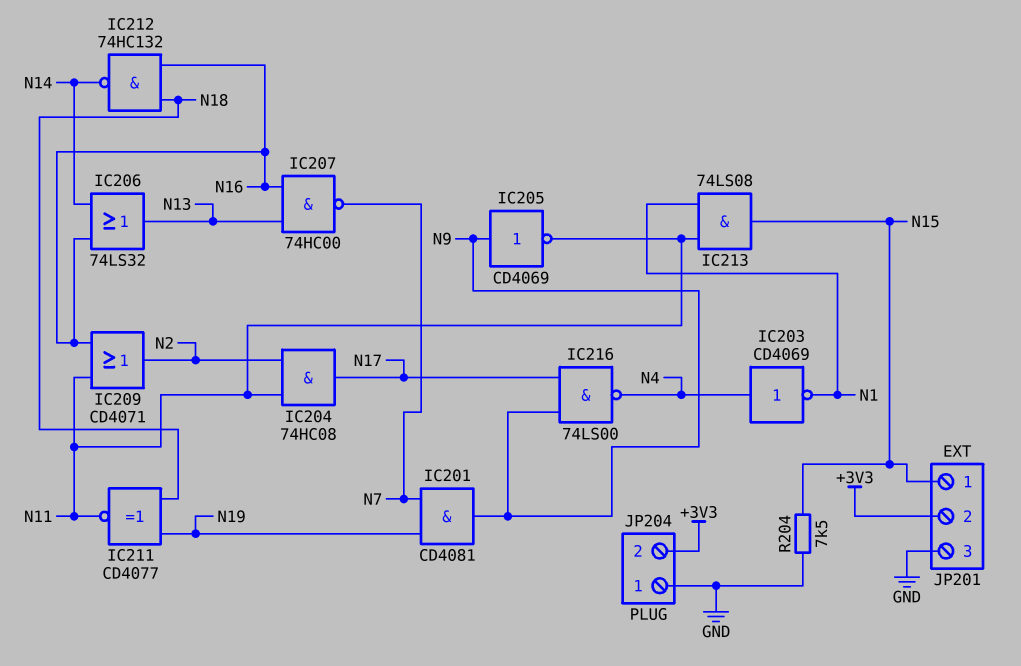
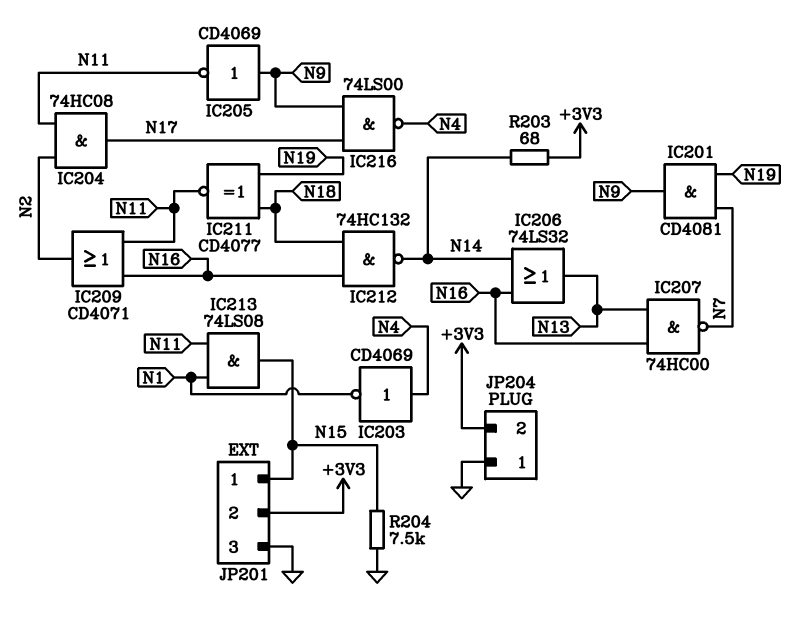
R203: none -> 68 (+3V3, N14)

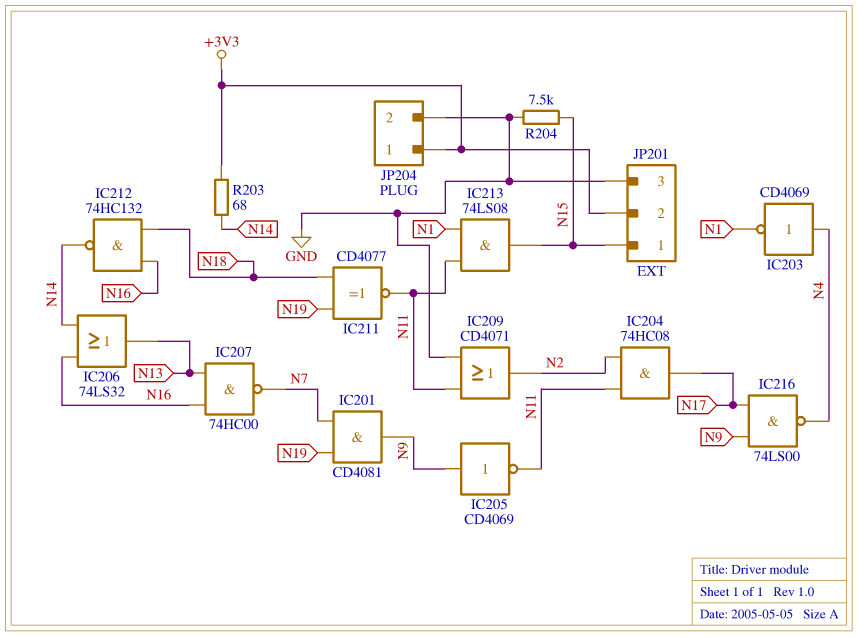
IC209: OR CD4071 (in N11, in N16, out N2) -> OR CD4071 (in GND, in N11, out N2)
JP204 pin 1: GND -> +3V3
JP204 pin 2: +3V3 -> GND

